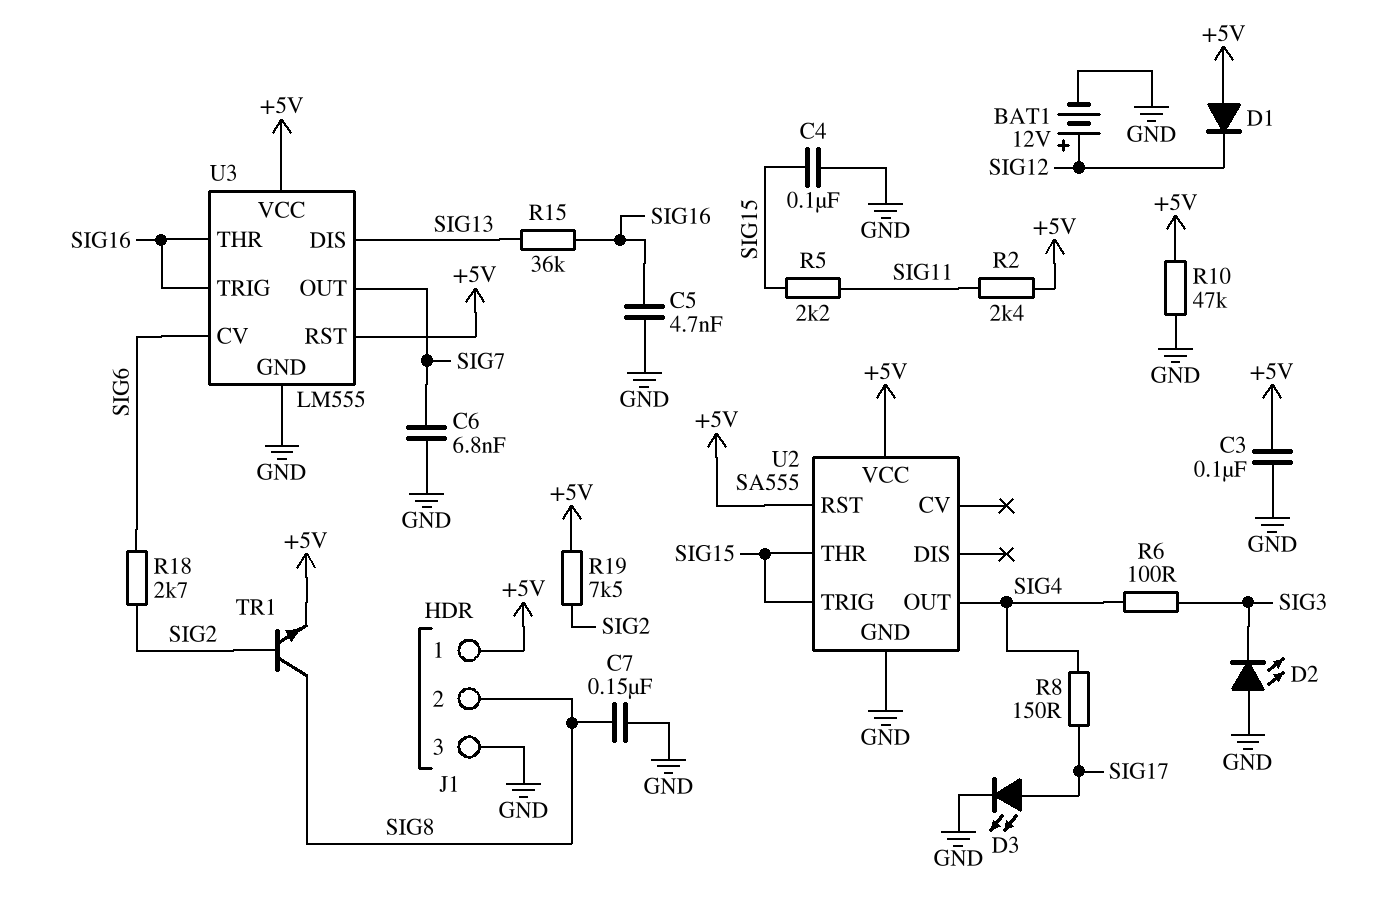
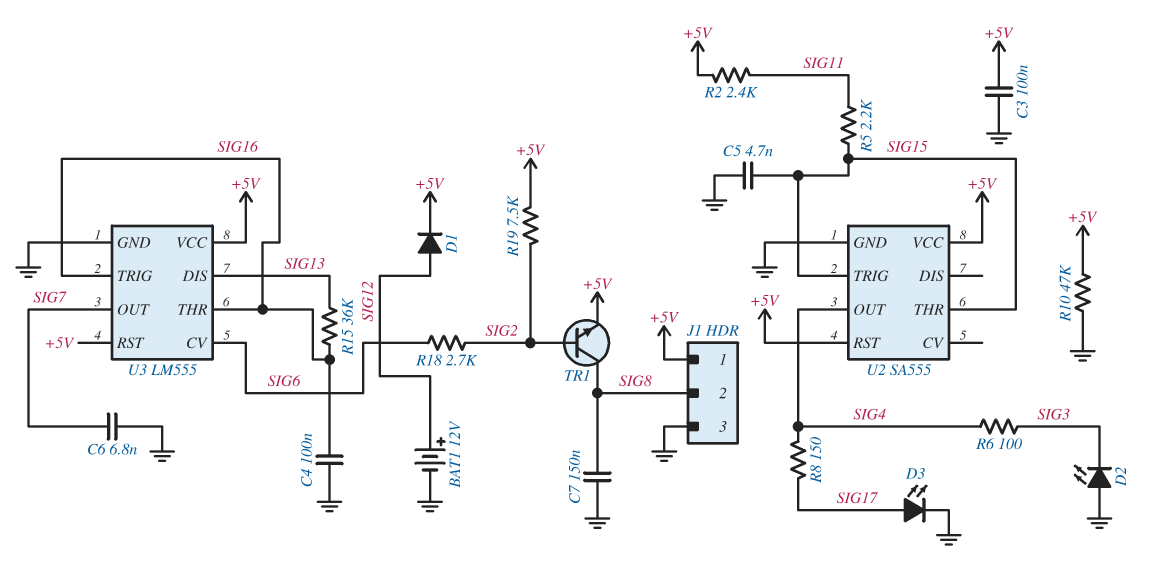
C4: 100nF (GND, SIG15) -> 100nF (GND, SIG16)
C5: 4.7nF (GND, SIG16) -> 4.7nF (GND, SIG15)
D1: diode (A +5V, K SIG12) -> diode (A SIG12, K +5V)

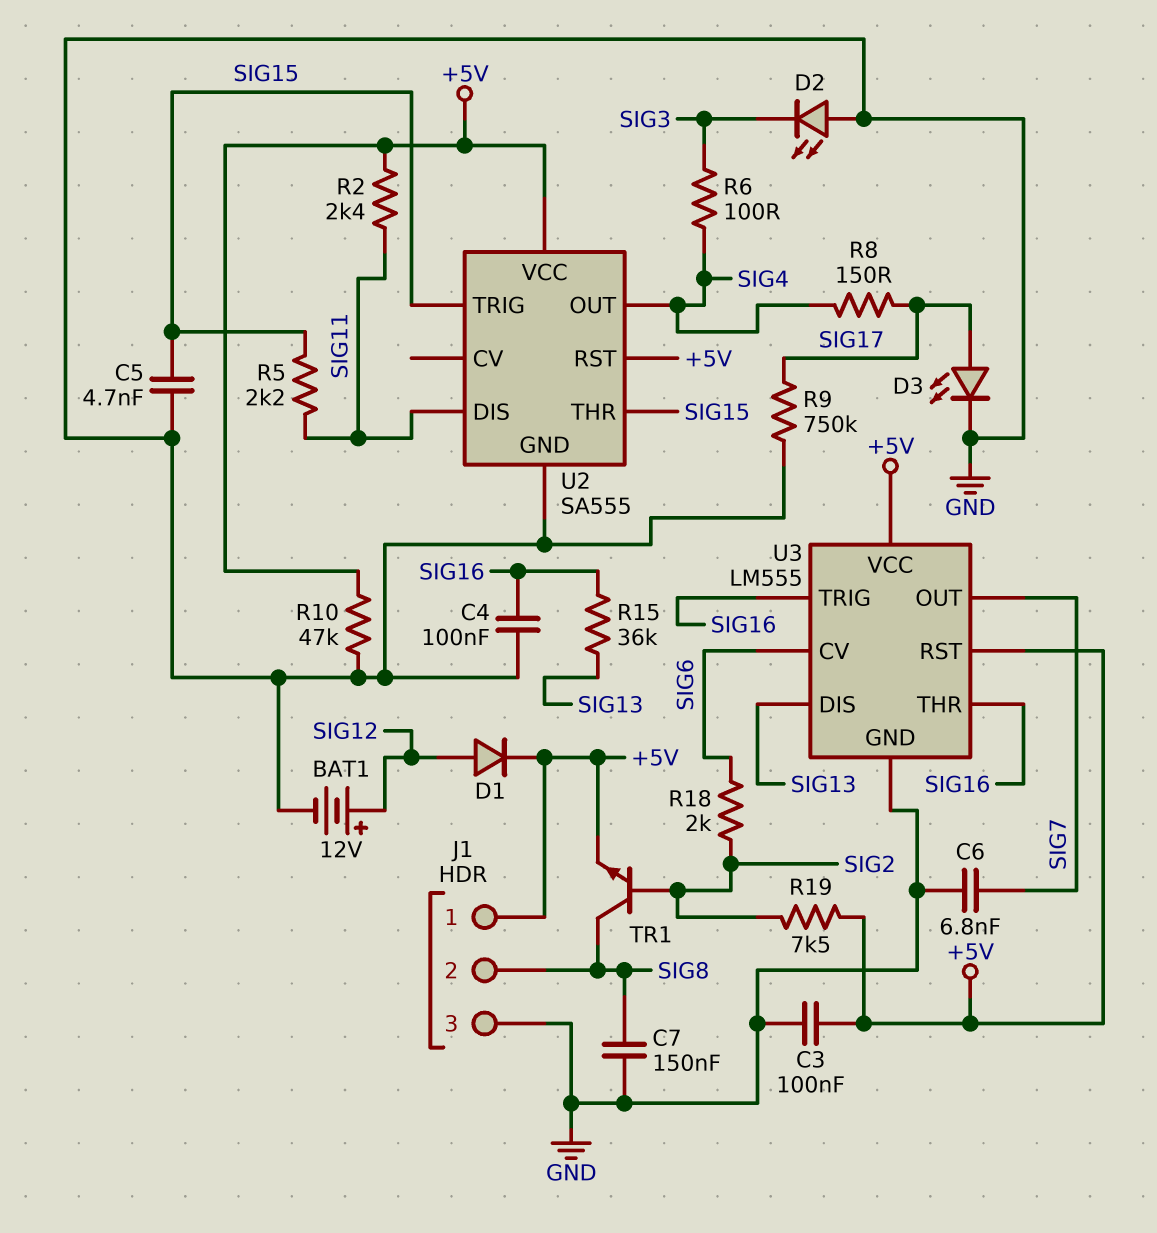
R9: none -> 750k (GND, SIG17)
R18: 2.7k (SIG2, SIG6) -> 2k (SIG2, SIG6)
U2 pin DIS: none -> SIG11

